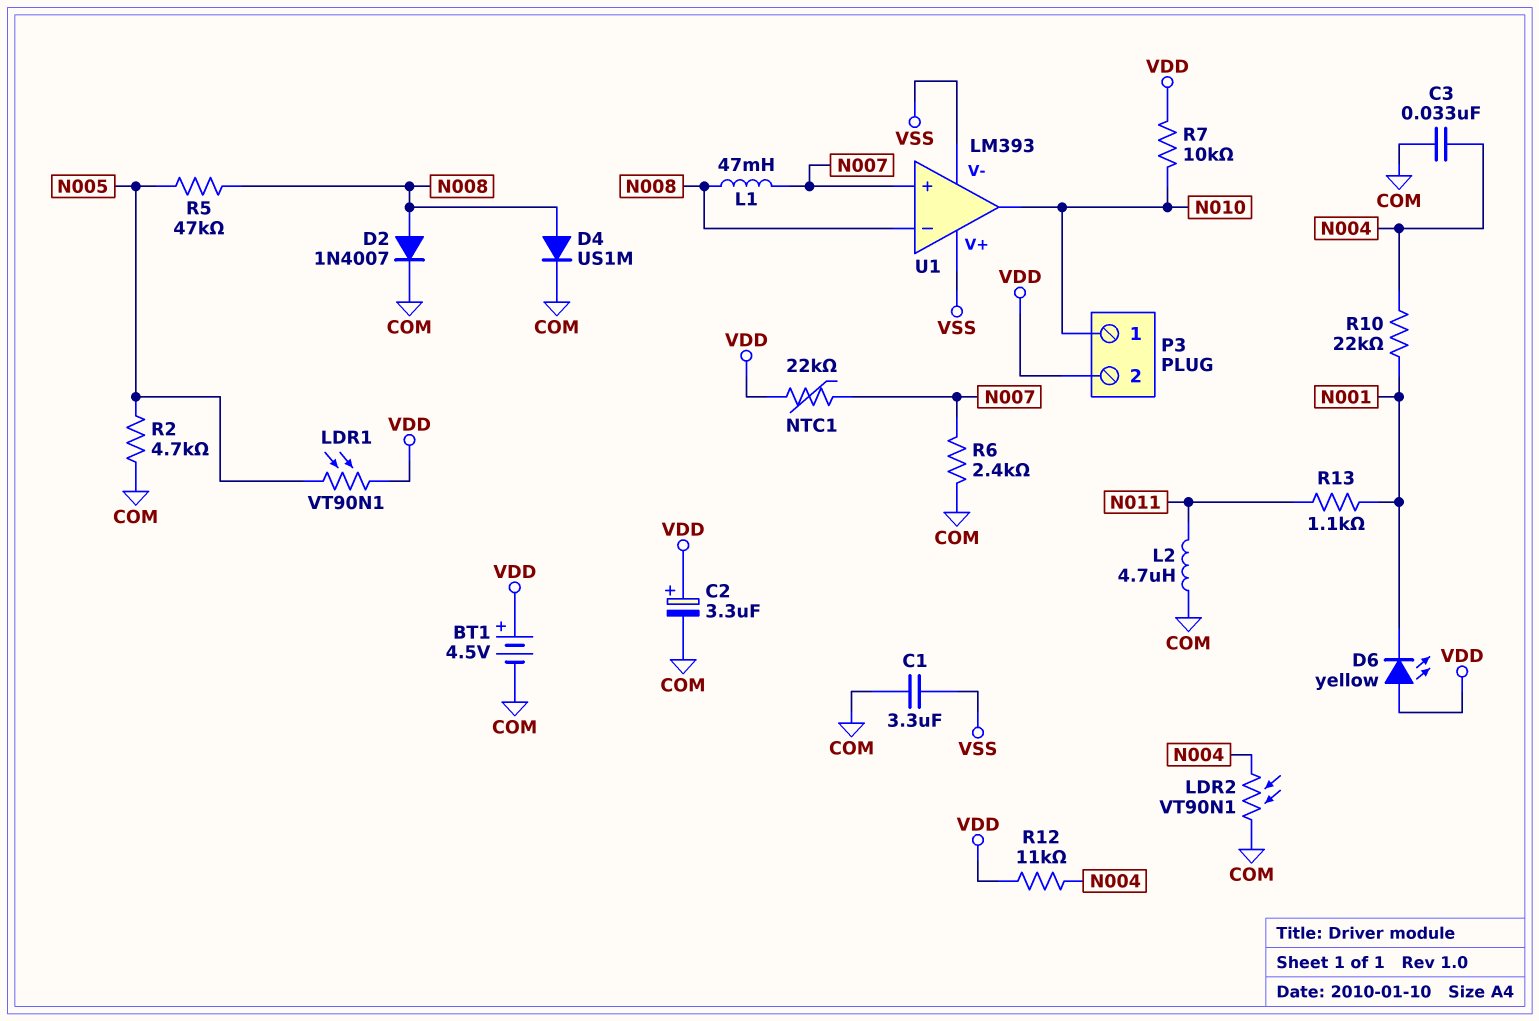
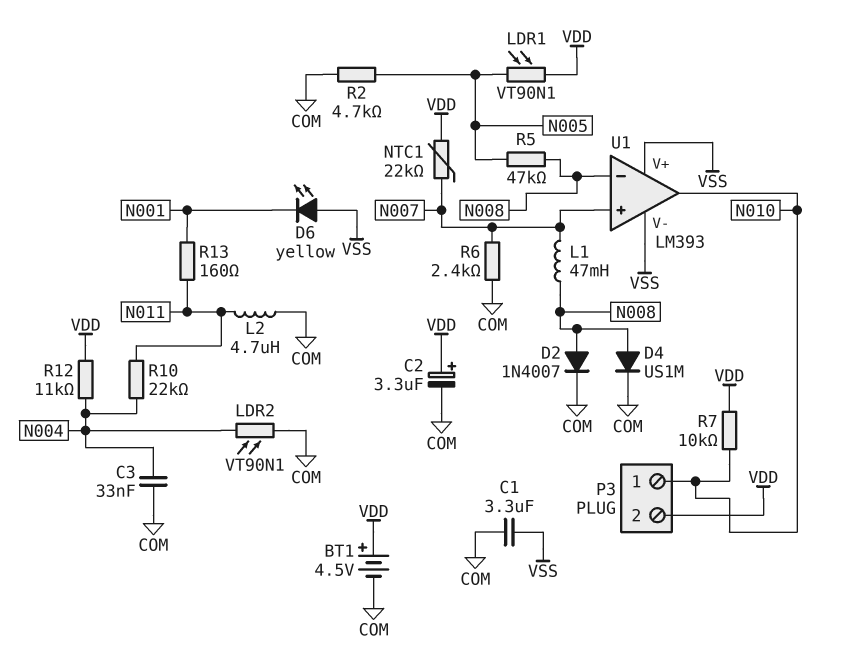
D6: LED yellow (A VDD, K N001) -> LED yellow (A VSS, K N001)
R10: 22k (N001, N004) -> 22k (N004, N011)
R13: 1.1k (N001, N011) -> 160 (N001, N011)

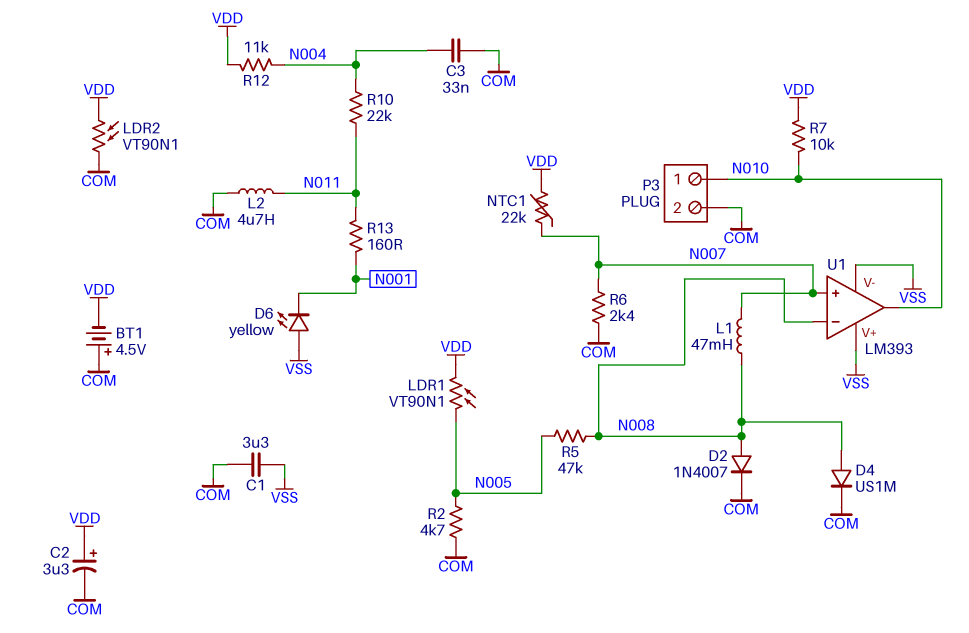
BT1: 4.5V (plus VDD, minus COM) -> 4.5V (plus COM, minus VDD)
LDR2: VT90N1 (COM, N004) -> VT90N1 (COM, VDD)
P3 pin 2: VDD -> COM

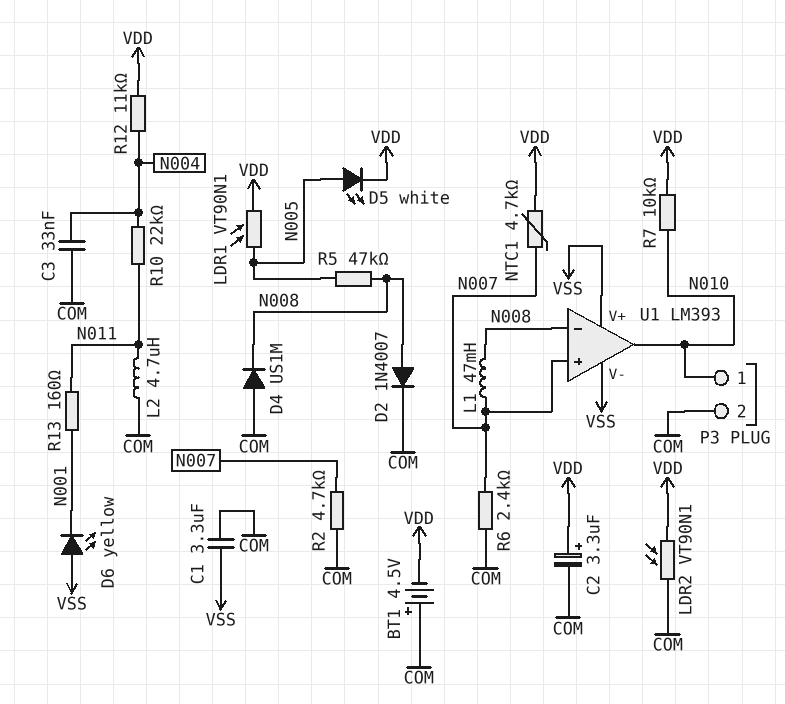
D4: diode US1M (A N008, K COM) -> diode US1M (A COM, K N008)
D5: none -> LED white (A N005, K VDD)
NTC1: 22k (N007, VDD) -> 4.7k (N007, VDD)
R2: 4.7k (COM, N005) -> 4.7k (COM, N007)

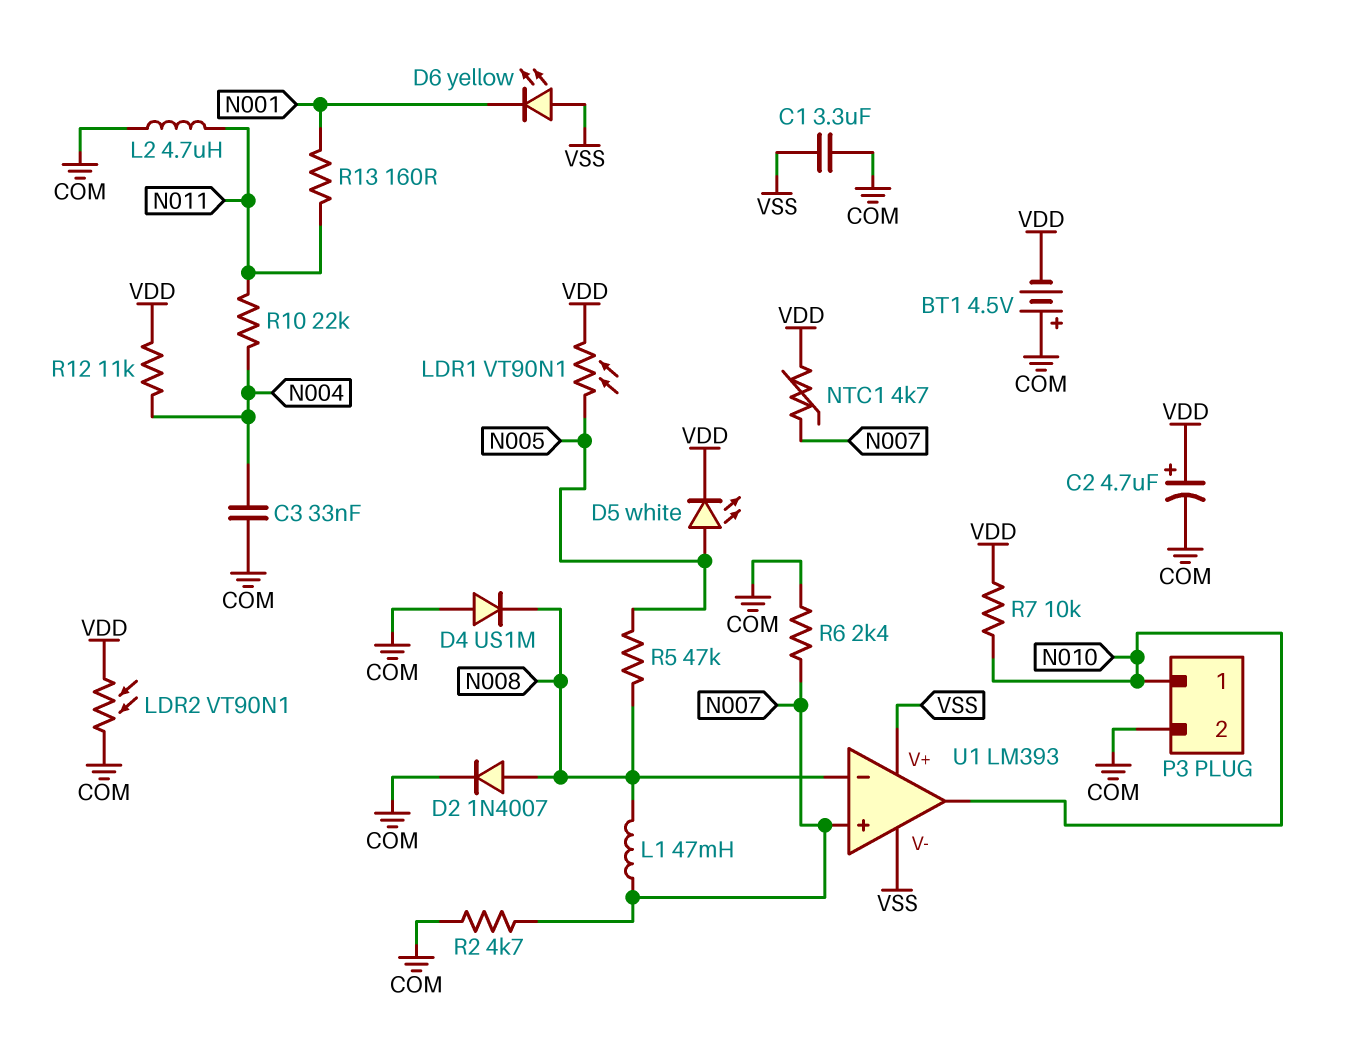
C2: 3.3uF (plus VDD, minus COM) -> 4.7uF (plus VDD, minus COM)

